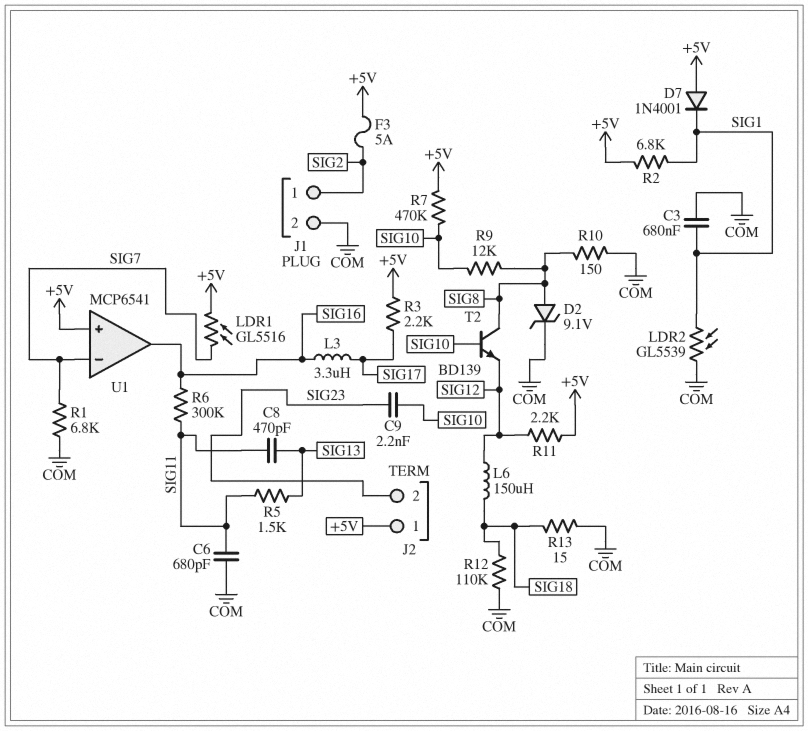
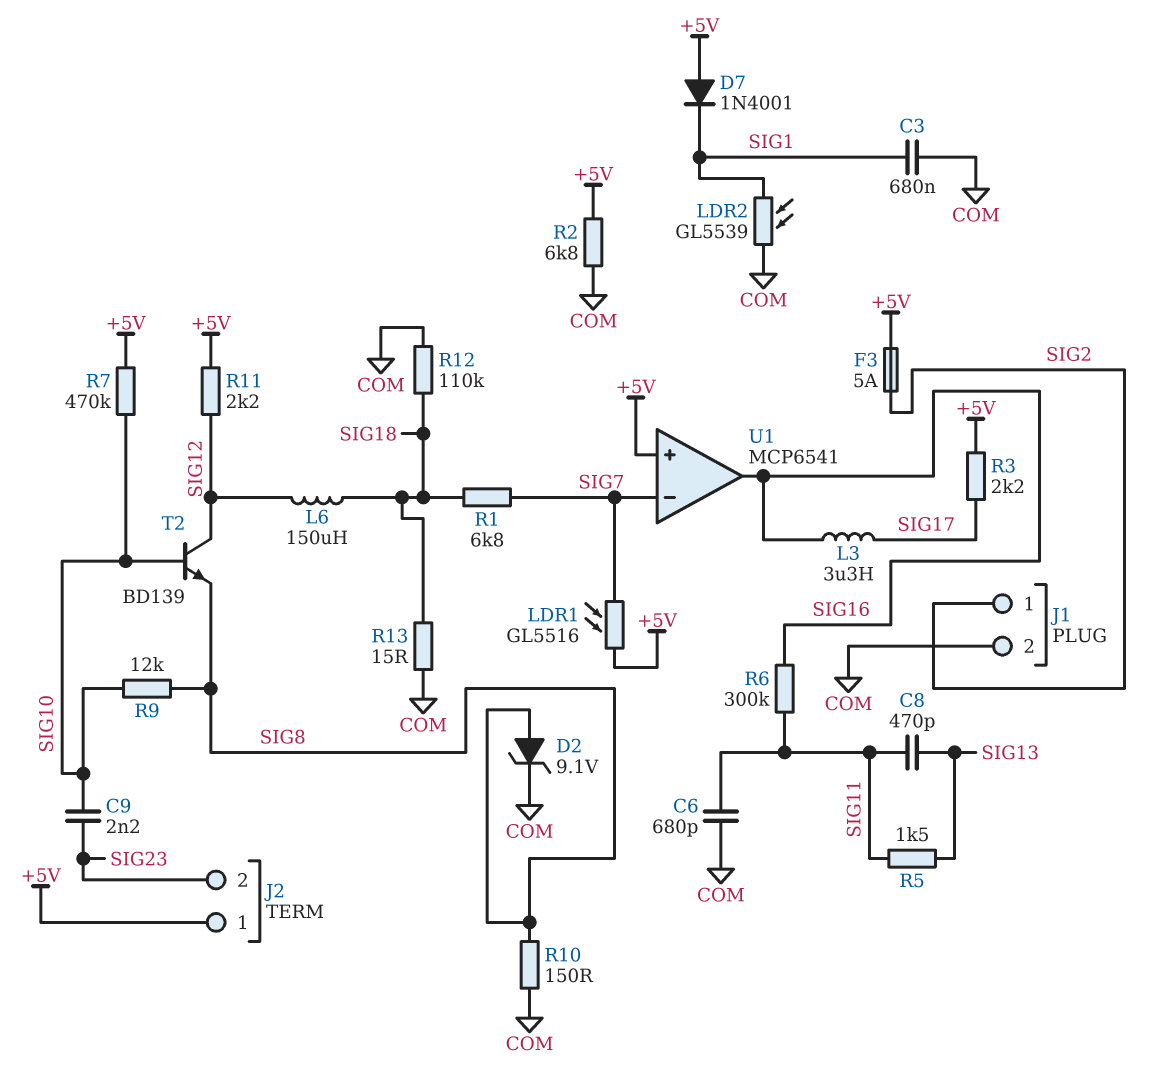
R1: 6.8k (COM, SIG7) -> 6.8k (SIG7, SIG18)
R2: 6.8k (+5V, SIG1) -> 6.8k (+5V, COM)
T2: NPN BD139 (B SIG10, C SIG8, E SIG12) -> NPN BD139 (B SIG10, C SIG12, E SIG8)

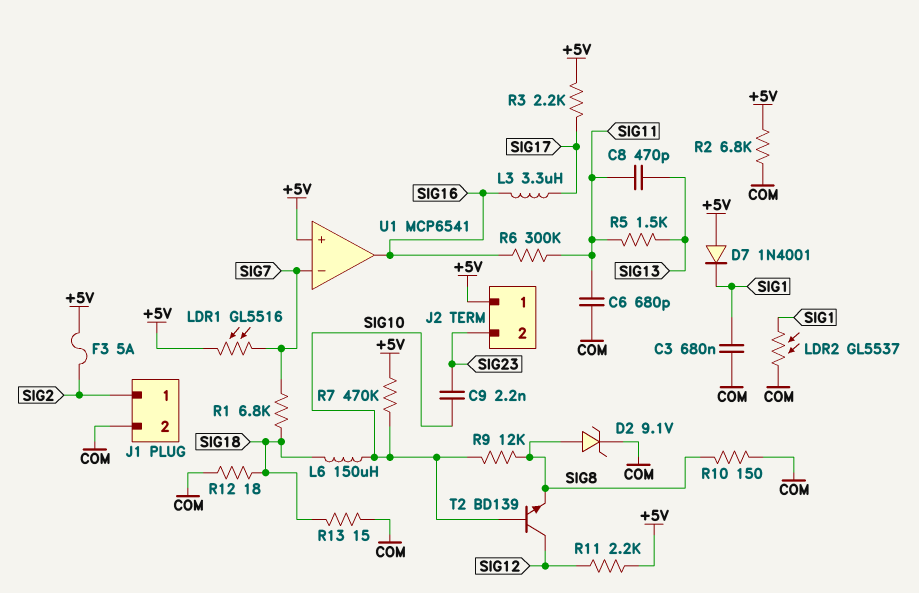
L6: 150uH (SIG12, SIG18) -> 150uH (SIG10, SIG18)
LDR2: GL5539 (COM, SIG1) -> GL5537 (COM, SIG1)
R12: 110k (COM, SIG18) -> 18 (COM, SIG18)

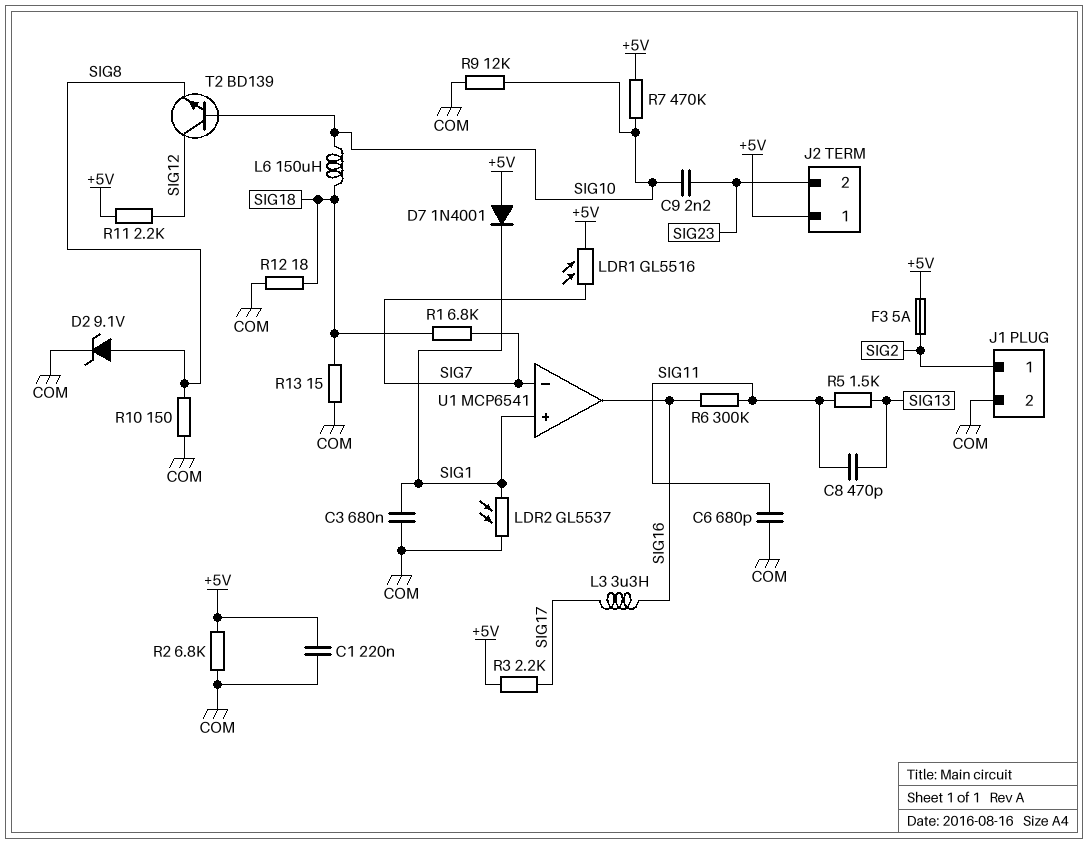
C1: none -> 220nF (+5V, COM)
R9: 12k (SIG8, SIG10) -> 12k (COM, SIG10)
U1 pin in+: +5V -> SIG1

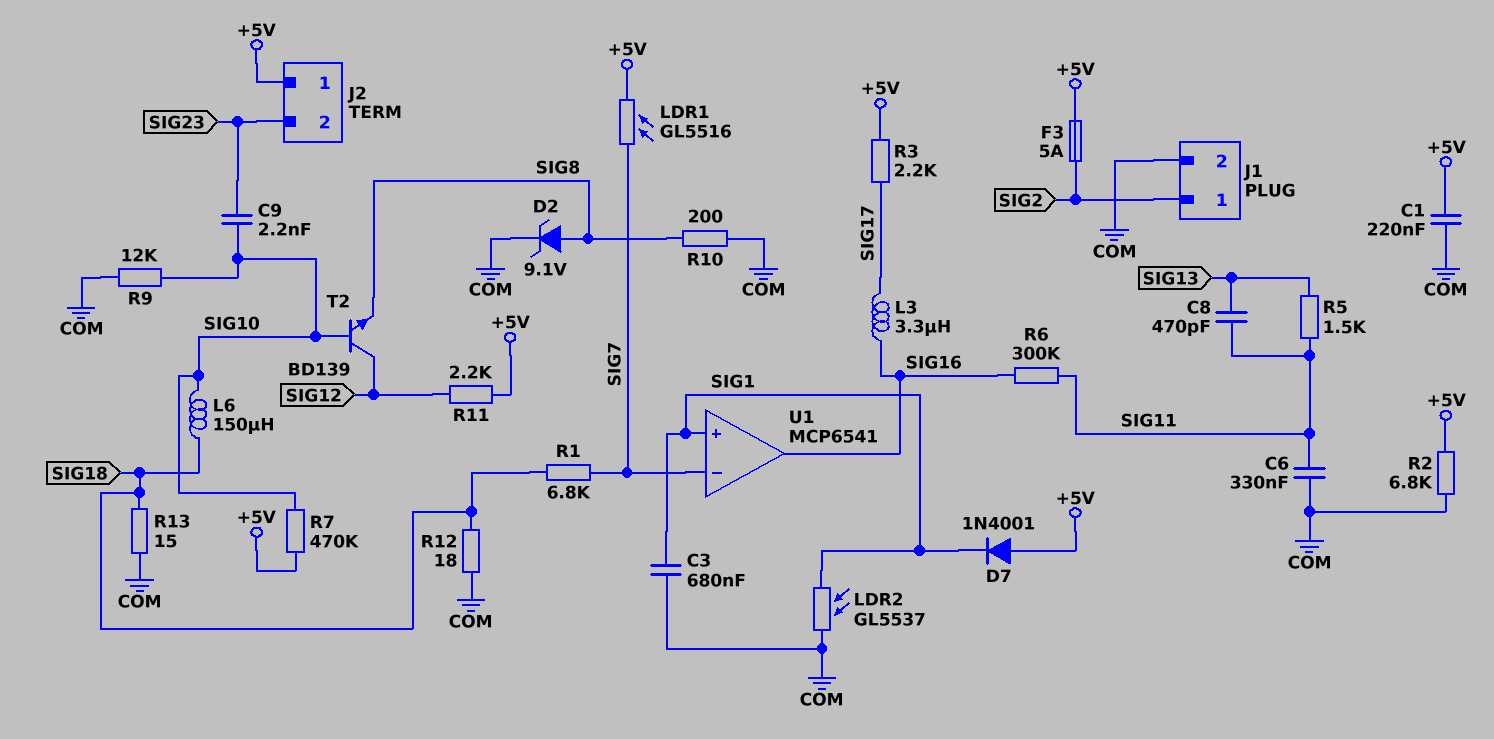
C6: 680pF (COM, SIG11) -> 330nF (COM, SIG11)
R10: 150 (COM, SIG8) -> 200 (COM, SIG8)

